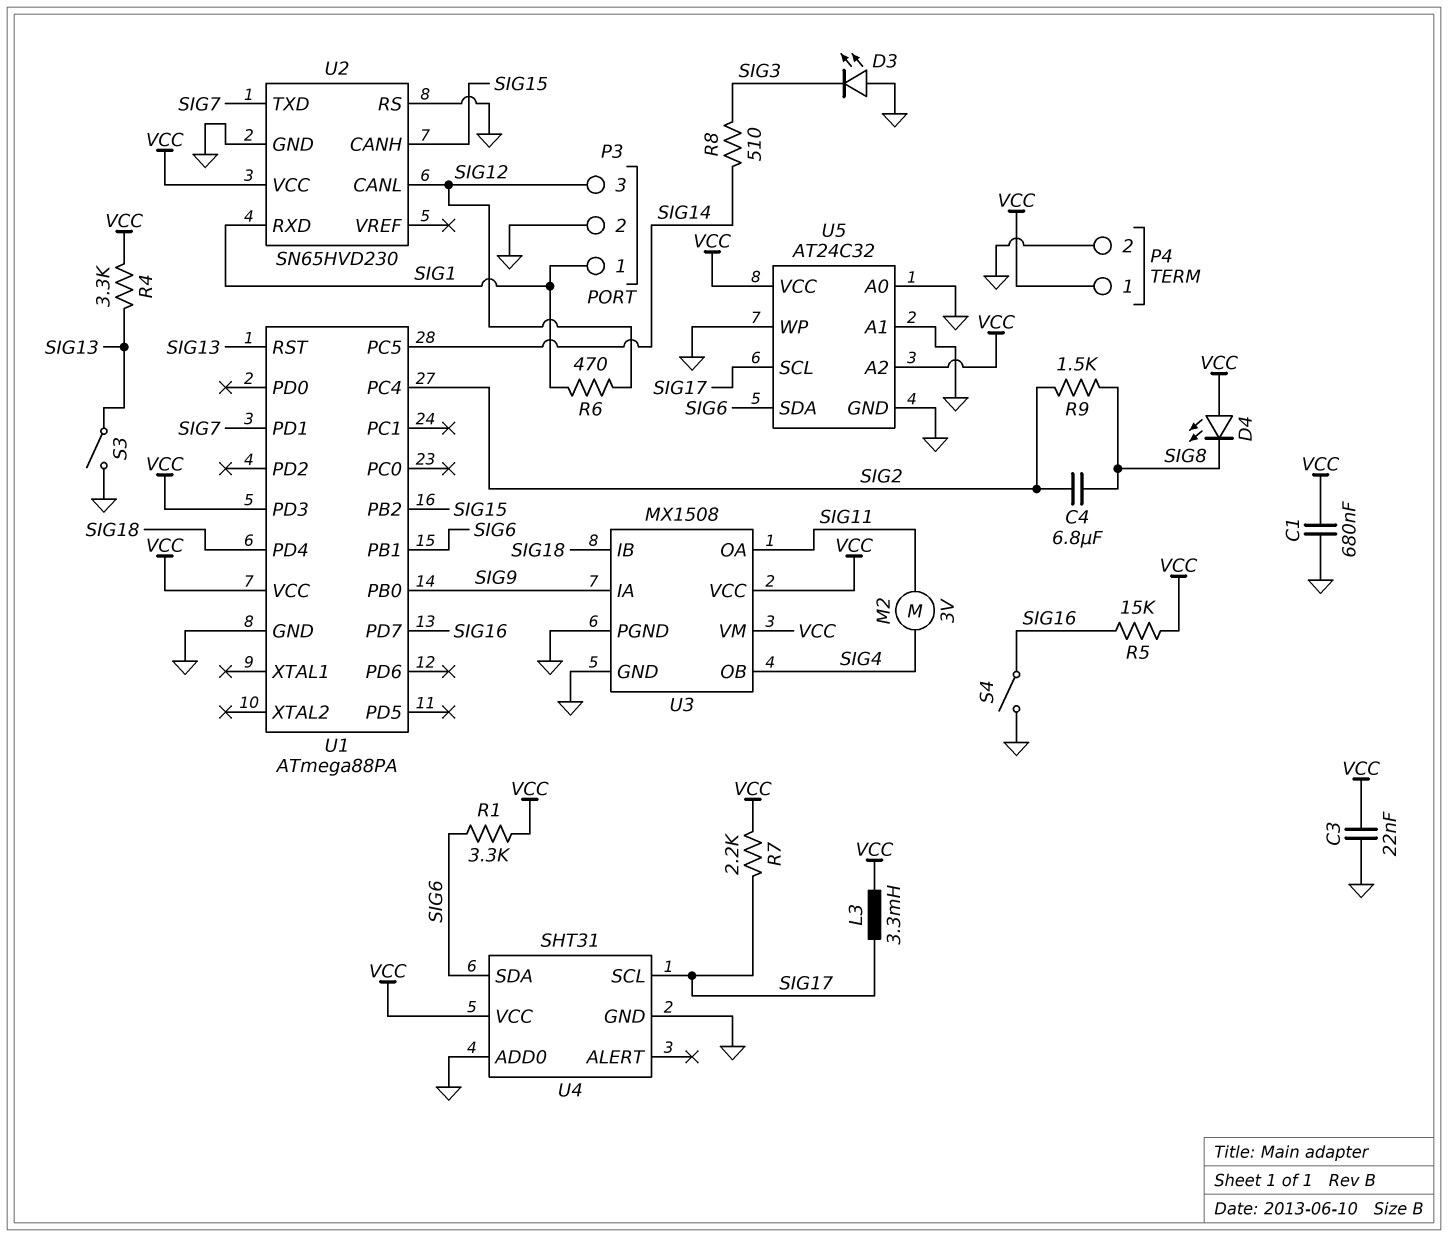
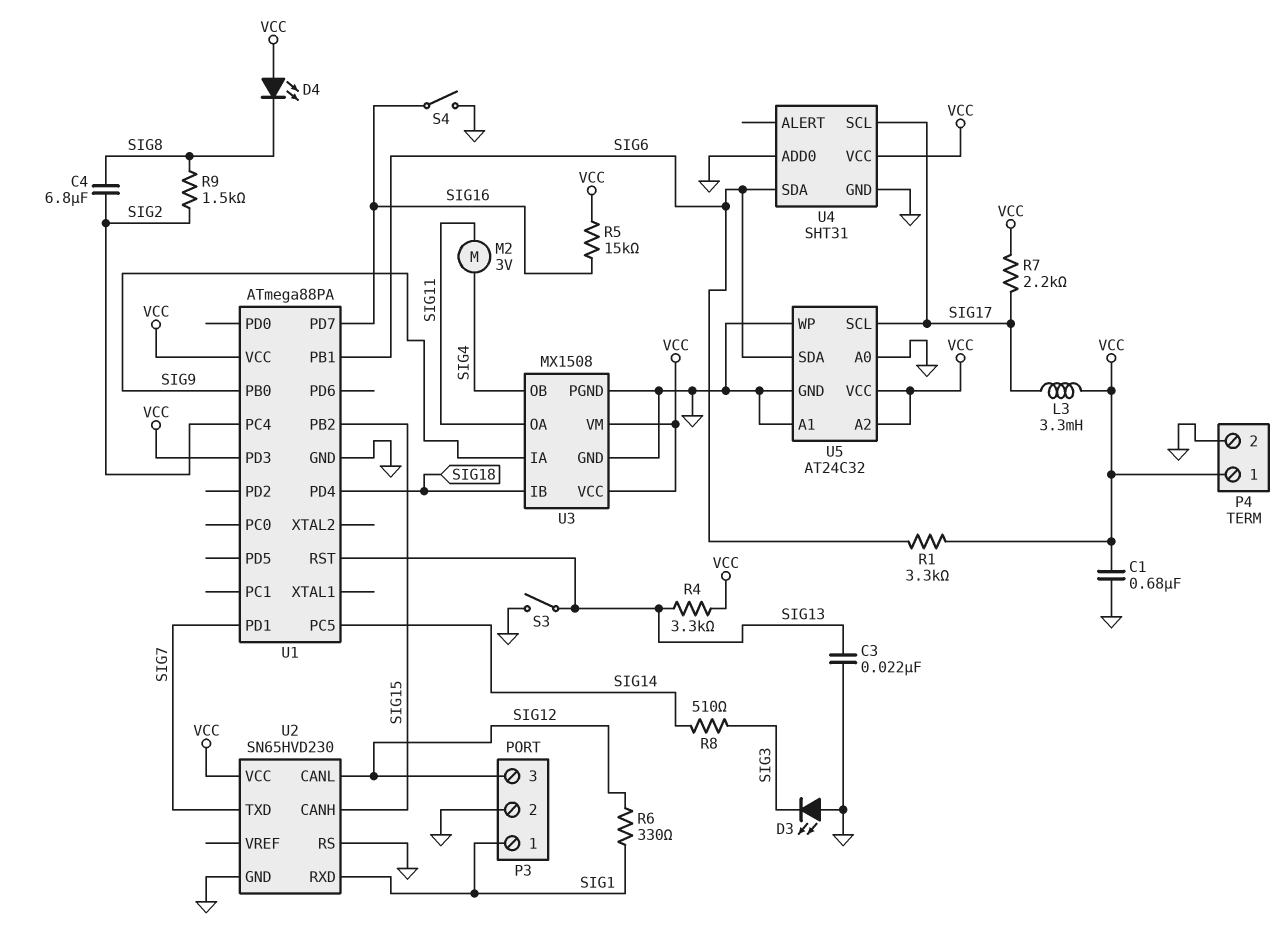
C3: 22nF (GND, VCC) -> 22nF (GND, SIG13)
R6: 470 (SIG1, SIG12) -> 330 (SIG1, SIG12)

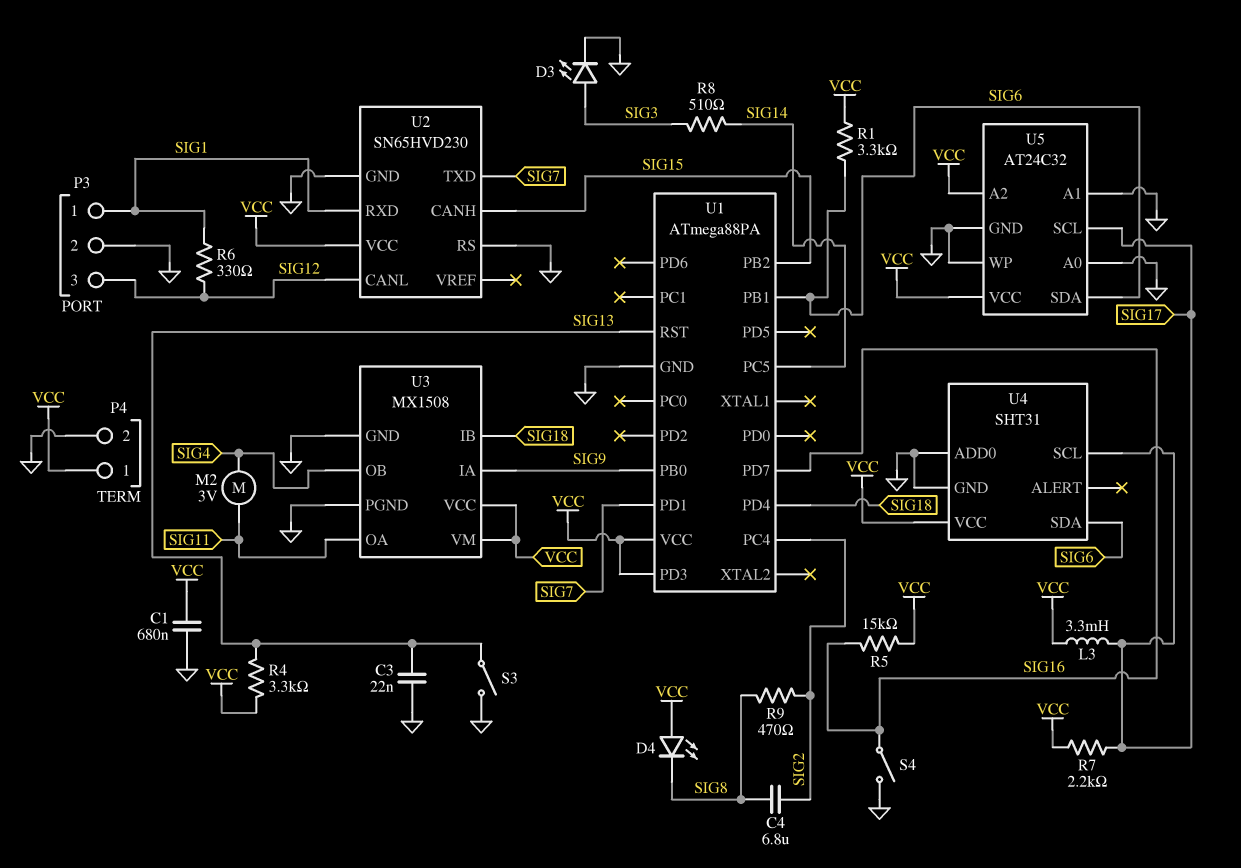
D3: LED (A GND, K SIG3) -> LED (A SIG3, K GND)
R9: 1.5k (SIG2, SIG8) -> 470 (SIG2, SIG8)

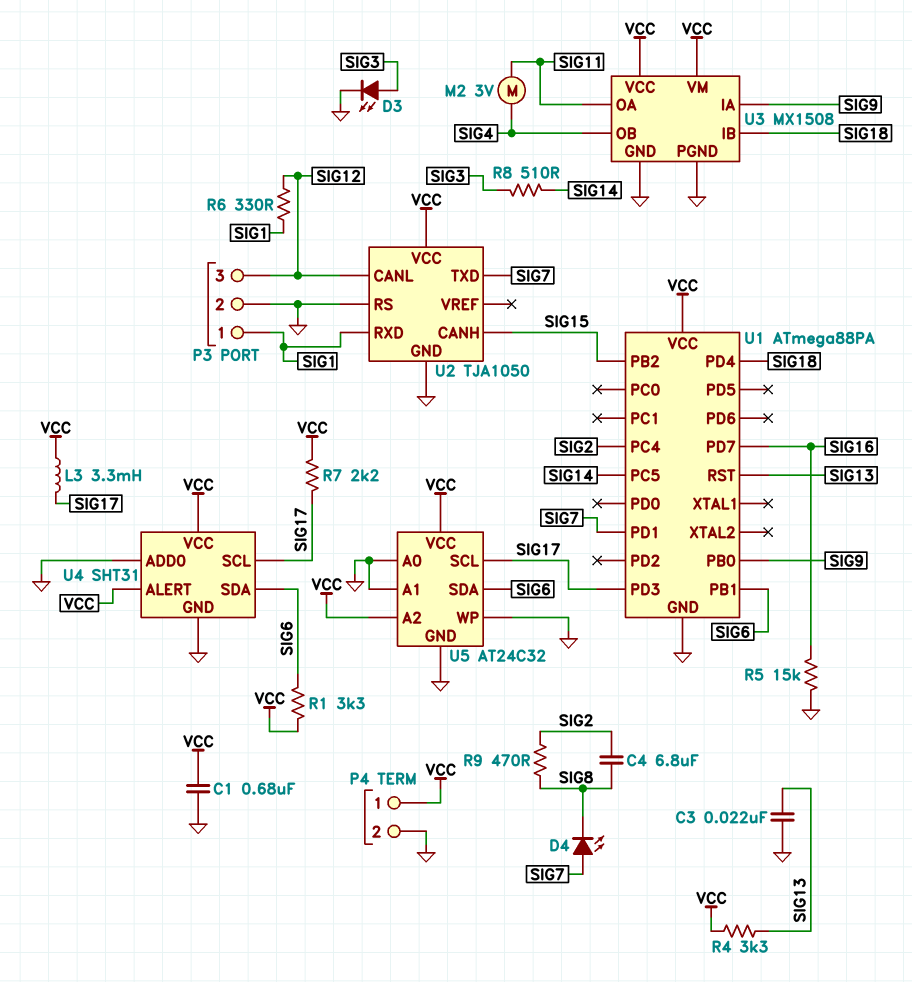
D4: LED (A VCC, K SIG8) -> LED (A SIG7, K SIG8)
R5: 15k (SIG16, VCC) -> 15k (GND, SIG16)
S3: switch (GND, SIG13) -> none
S4: switch (GND, SIG16) -> none
U1 pin PD3: VCC -> SIG17
U2: SN65HVD230 -> TJA1050
U4 pin ALERT: none -> VCC

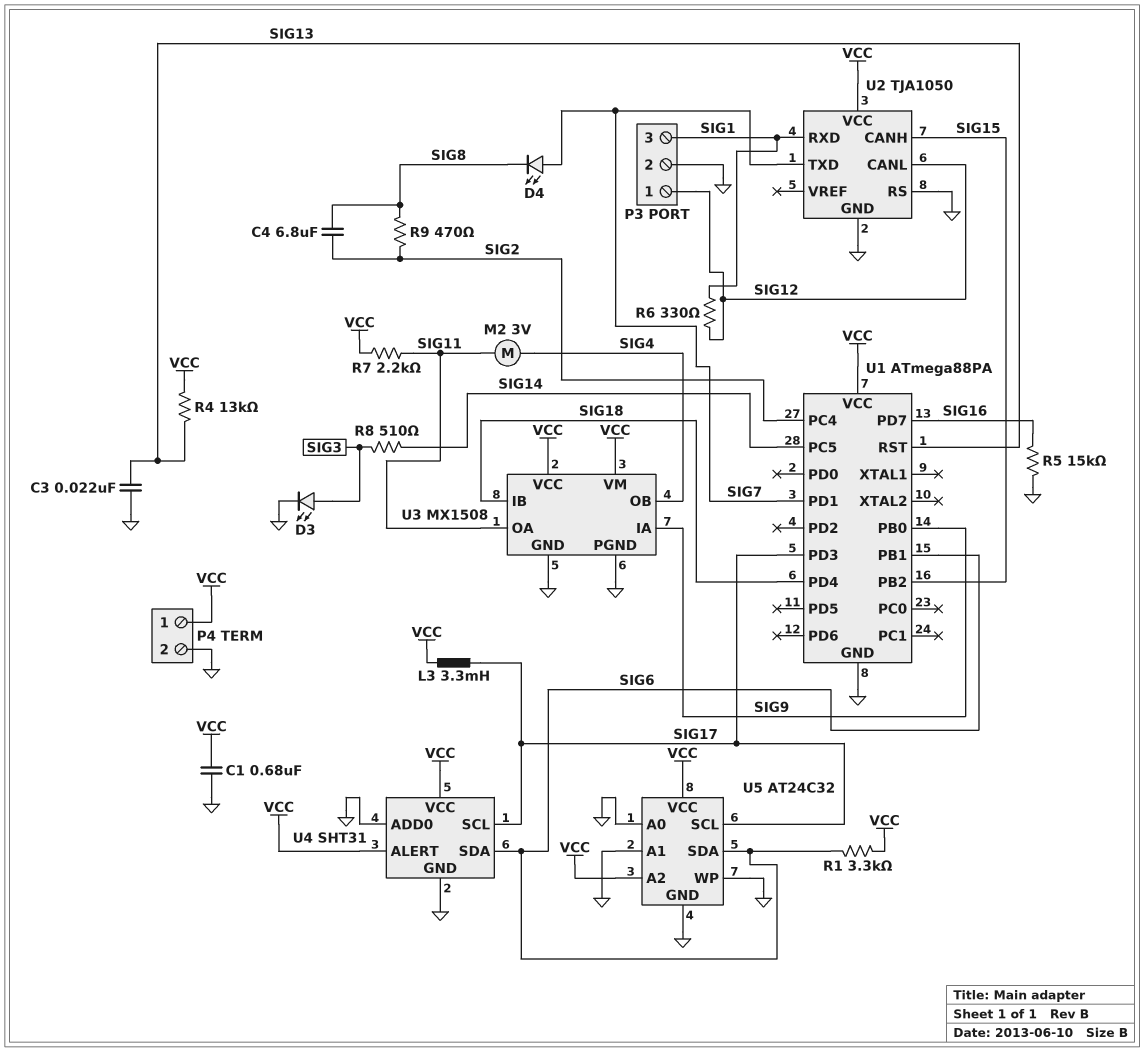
P3 pin 1: SIG1 -> SIG12
P3 pin 3: SIG12 -> SIG1
R4: 3.3k (SIG13, VCC) -> 13k (SIG13, VCC)
R7: 2.2k (SIG17, VCC) -> 2.2k (SIG11, VCC)

